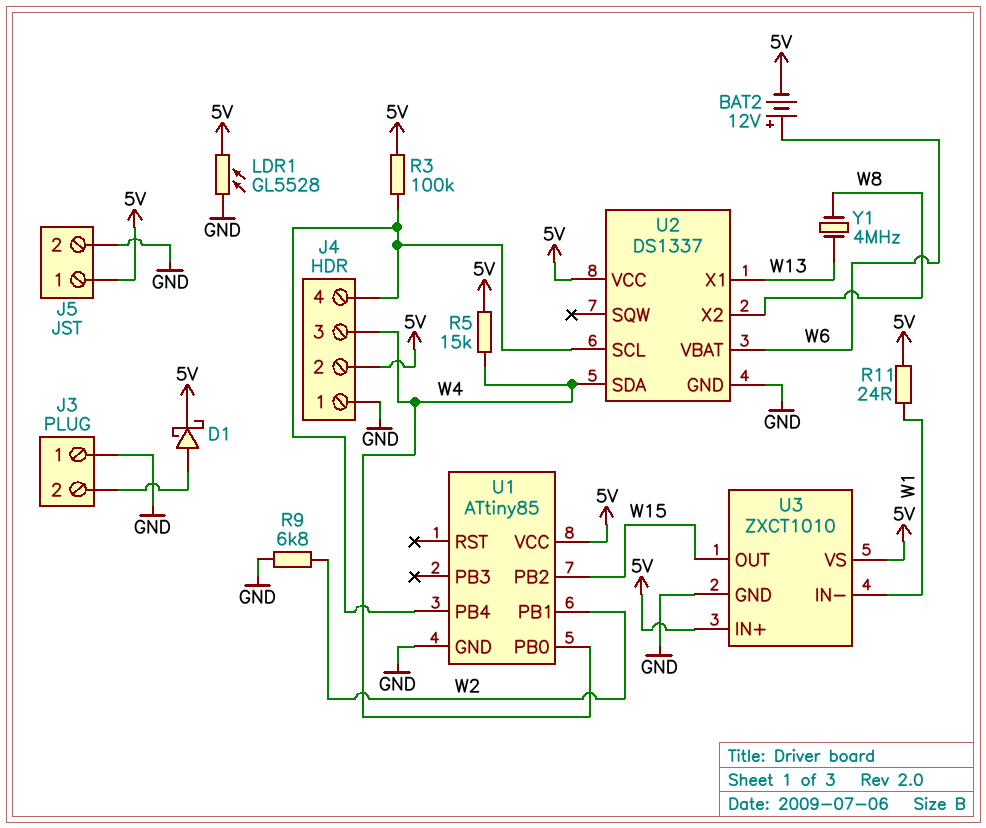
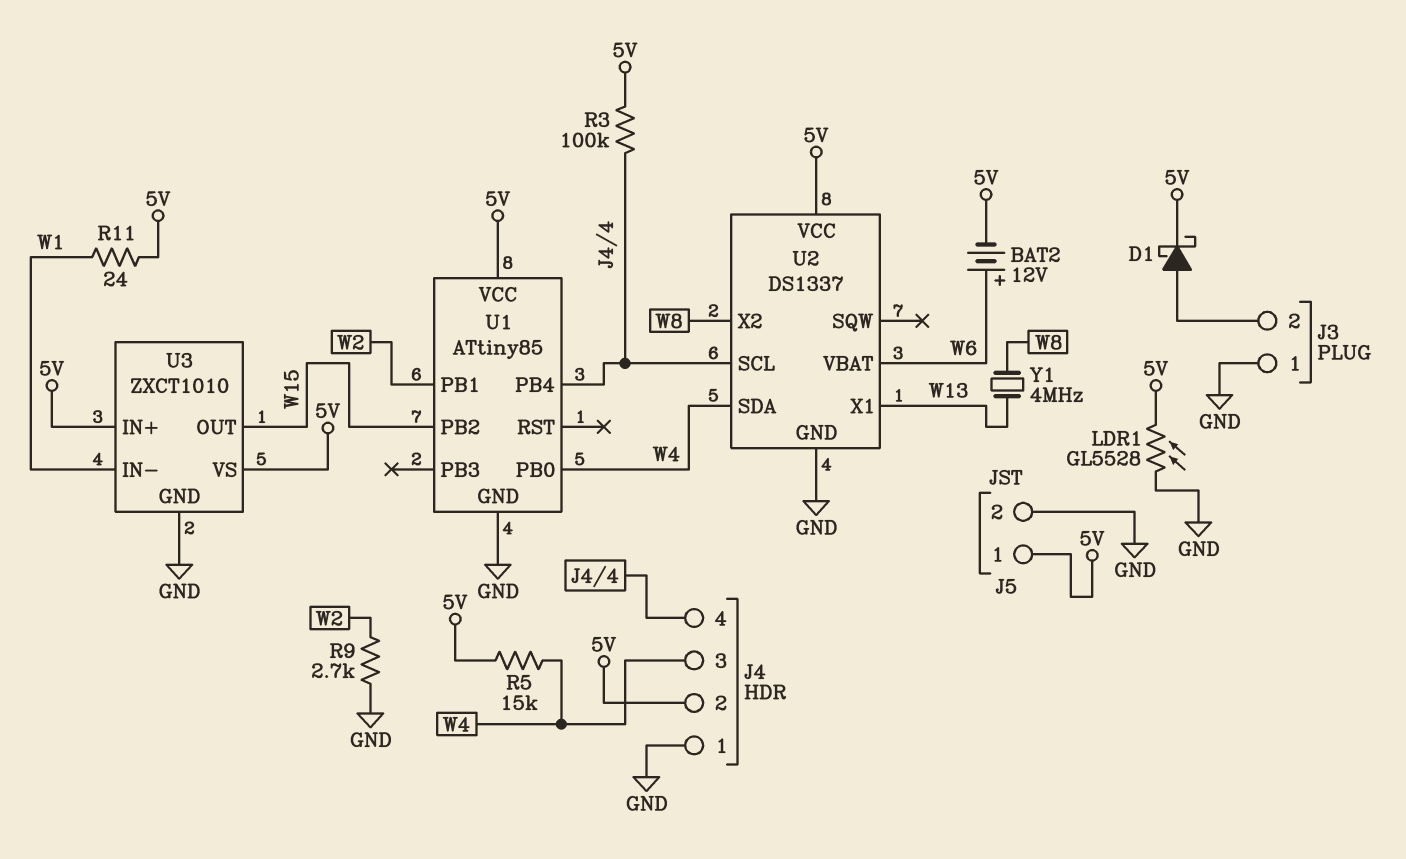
R9: 6.8k (GND, W2) -> 2.7k (GND, W2)

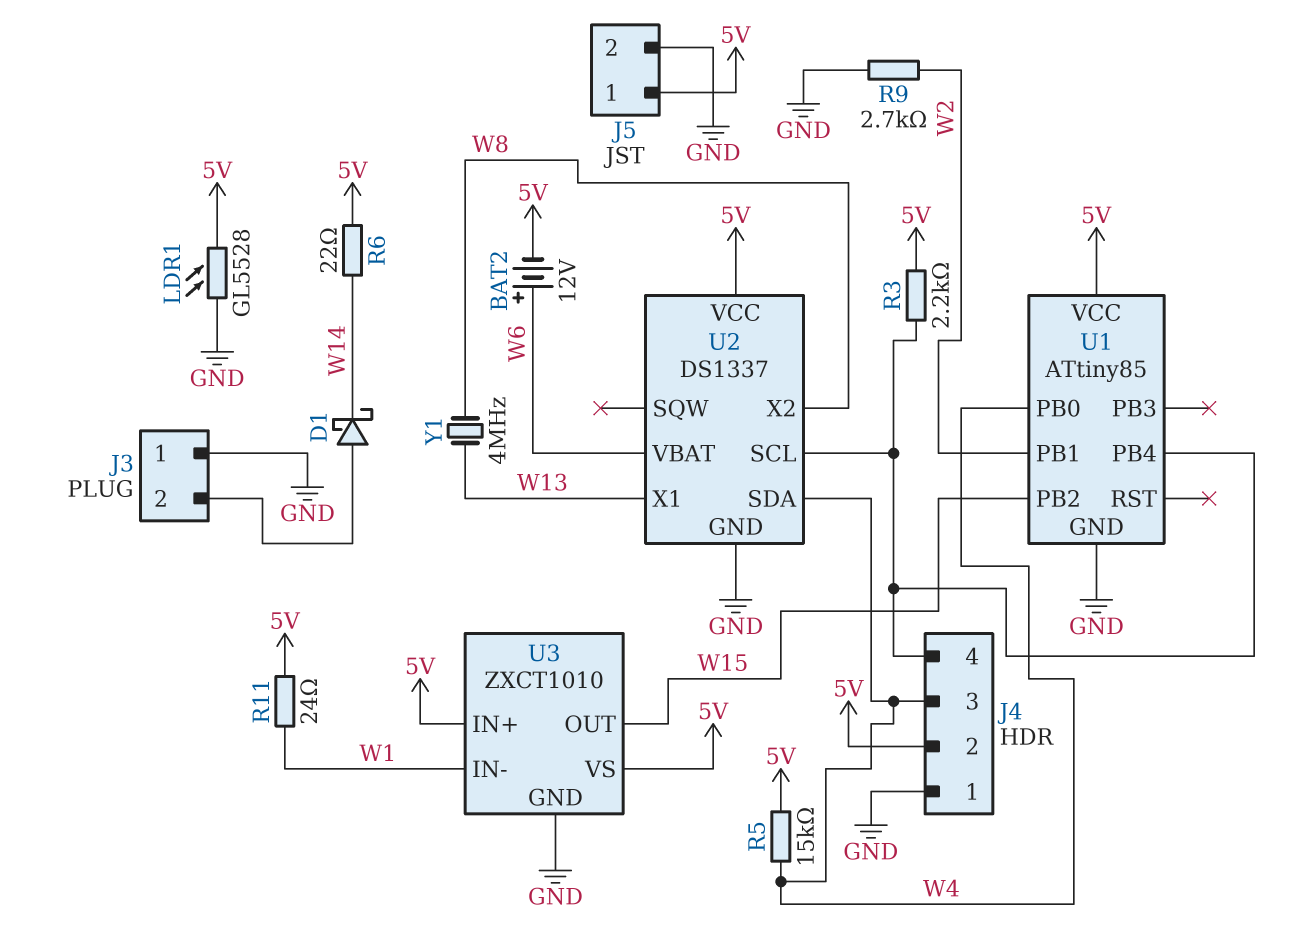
D1: schottky (A J3/2, K 5V) -> schottky (A J3/2, K W14)
R3: 100k (5V, J4/4) -> 2.2k (5V, J4/4)
R6: none -> 22 (5V, W14)

